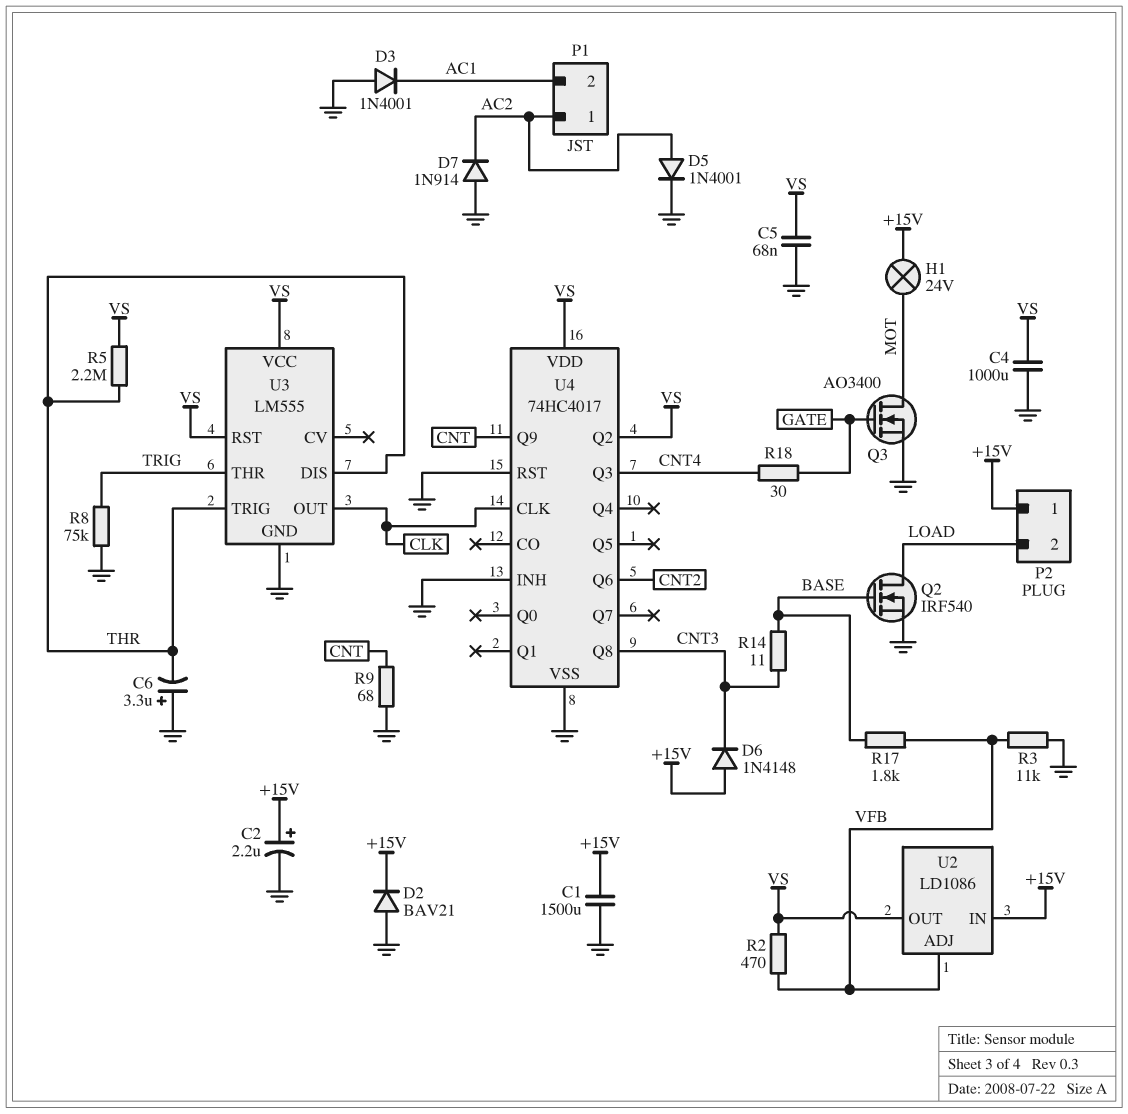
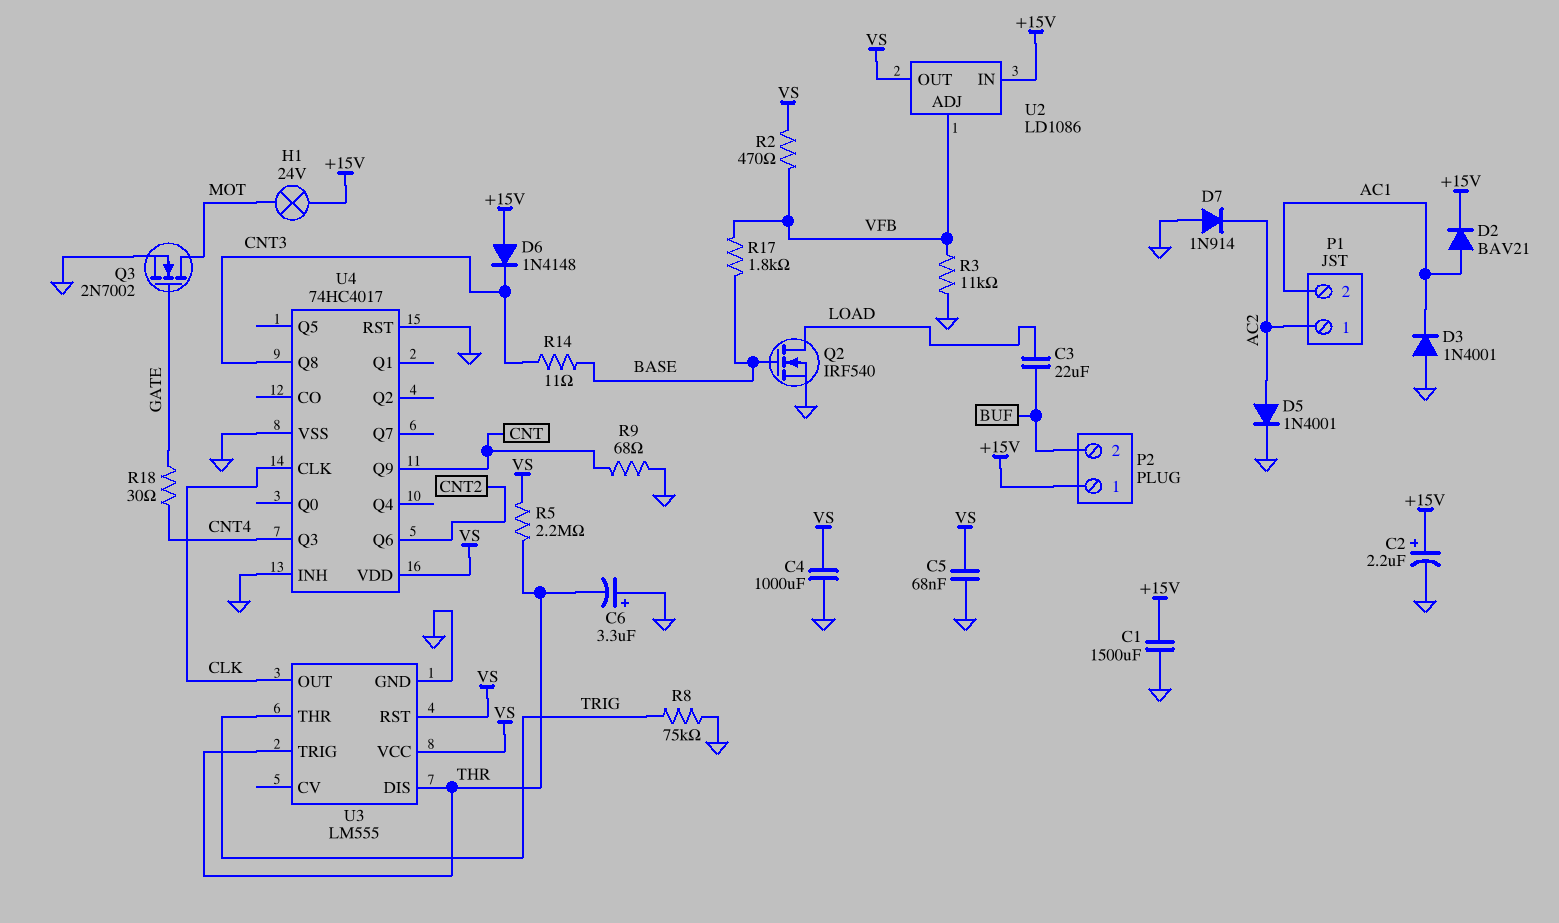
C3: none -> 22uF (BUF, LOAD)
D2: diode BAV21 (A GND, K +15V) -> diode BAV21 (A AC1, K +15V)
P2 pin 2: LOAD -> BUF
Q3: NMOS AO3400 (G GATE, D MOT, S GND) -> NMOS 2N7002 (G GATE, D MOT, S GND)
U4 pin Q2: VS -> none

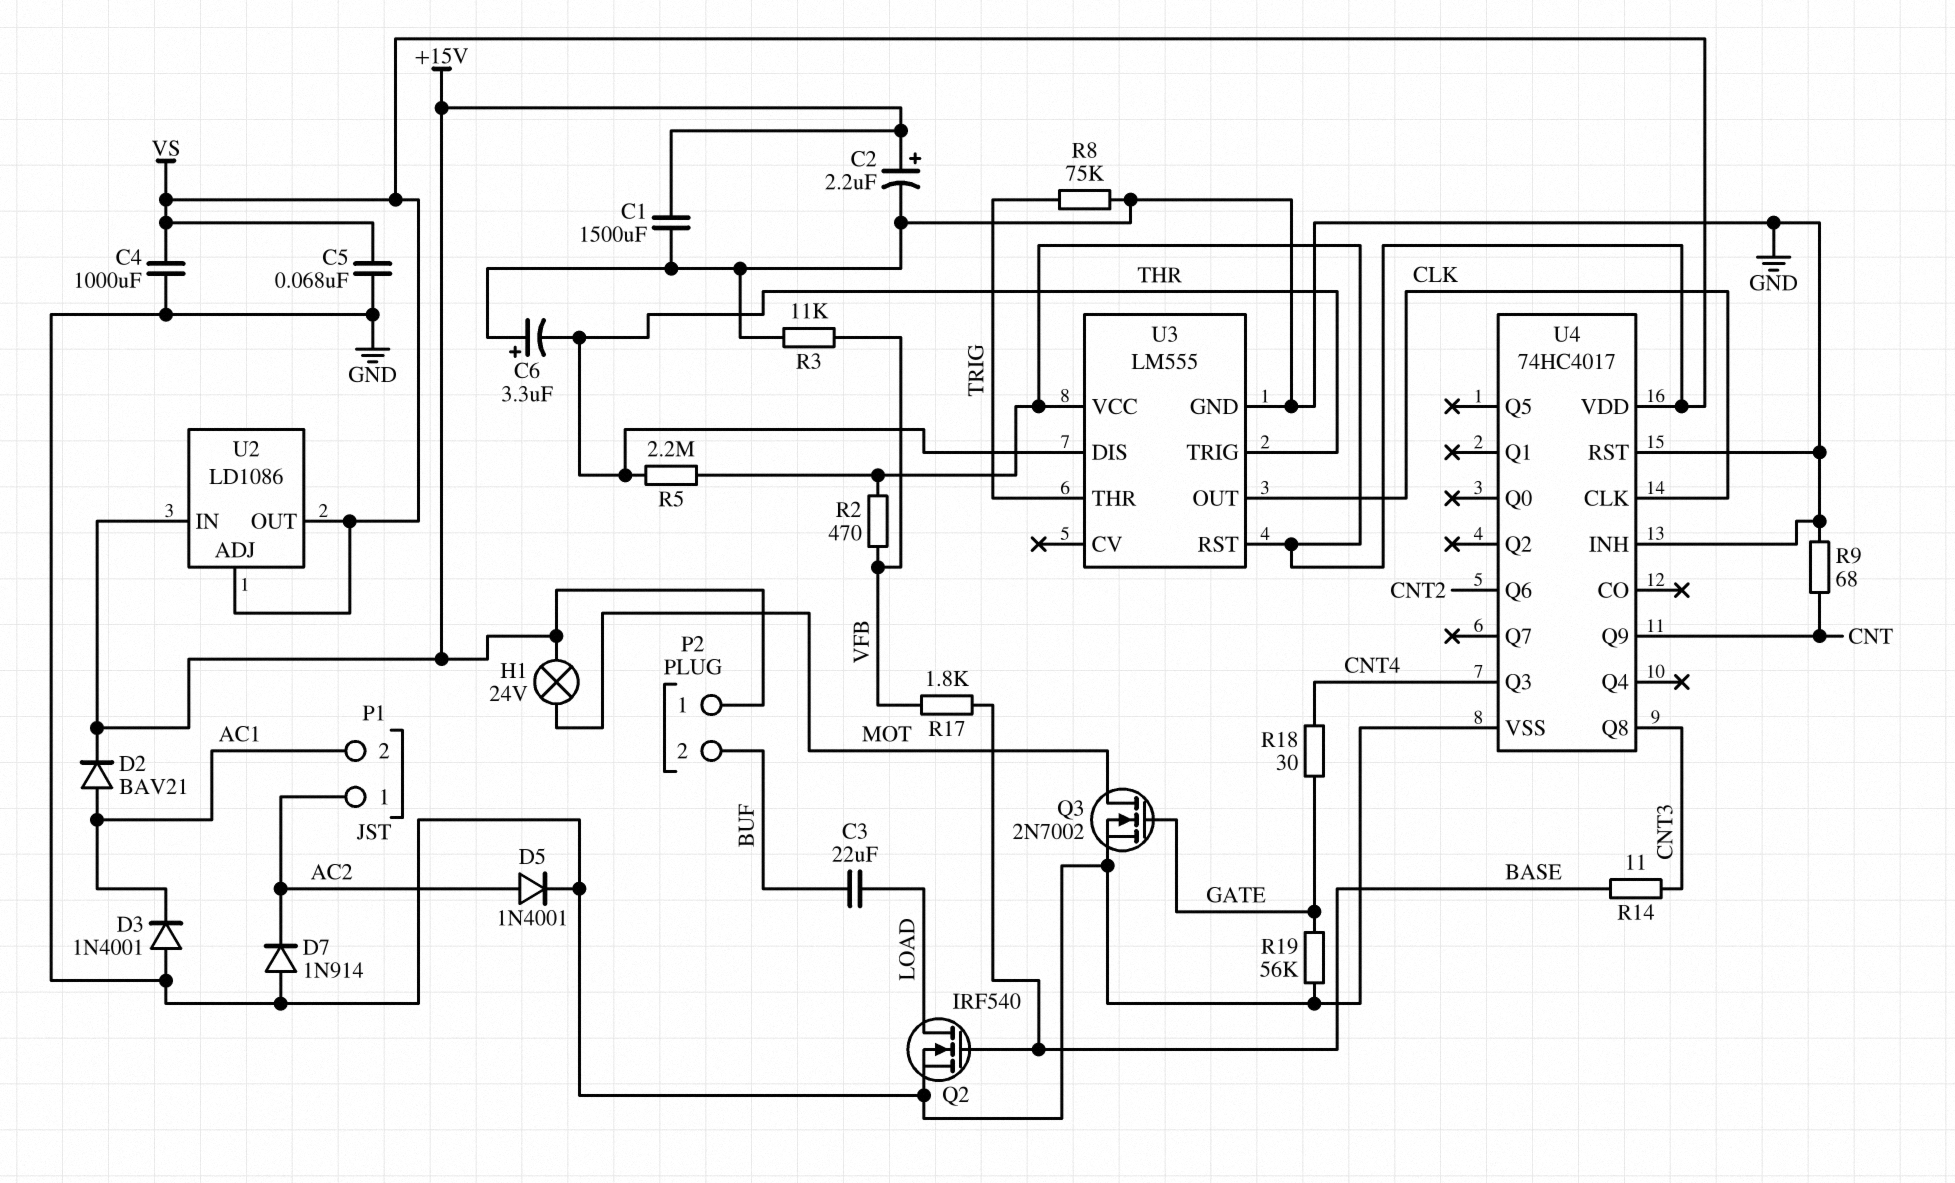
D6: diode 1N4148 (A +15V, K CNT3) -> none
R19: none -> 56k (GATE, GND)
U2 pin ADJ: VFB -> VS

